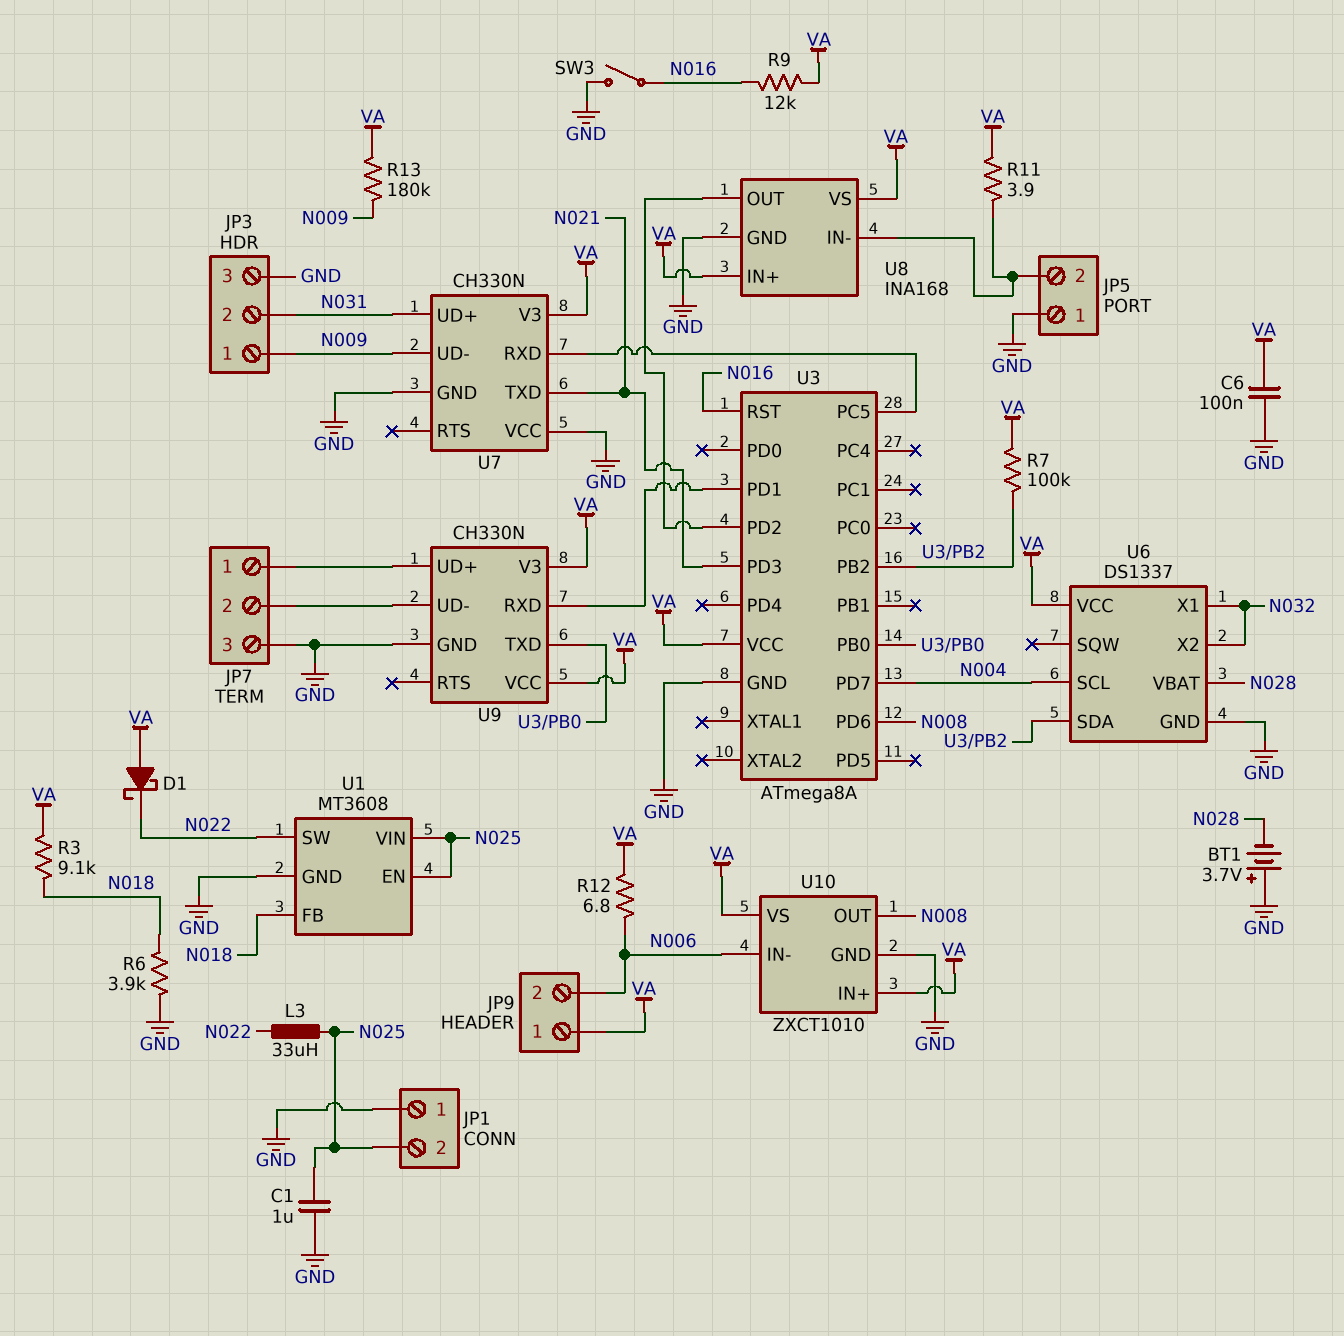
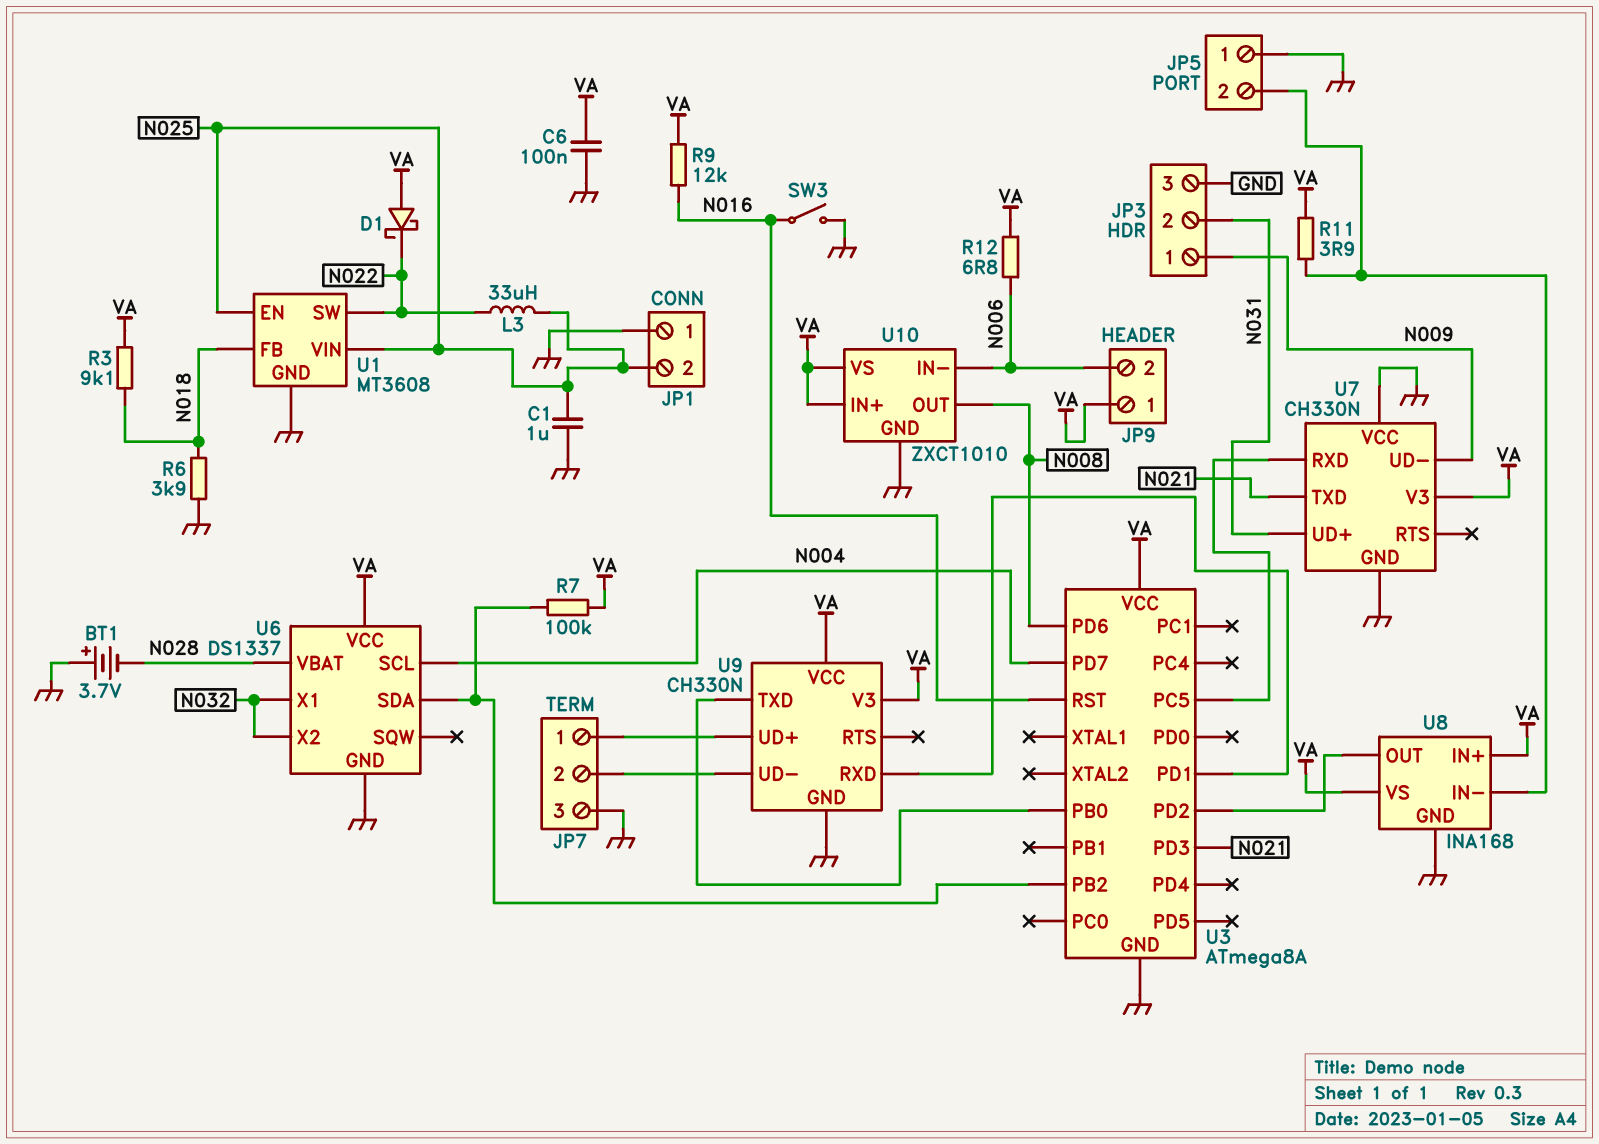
R13: 180k (N009, VA) -> none

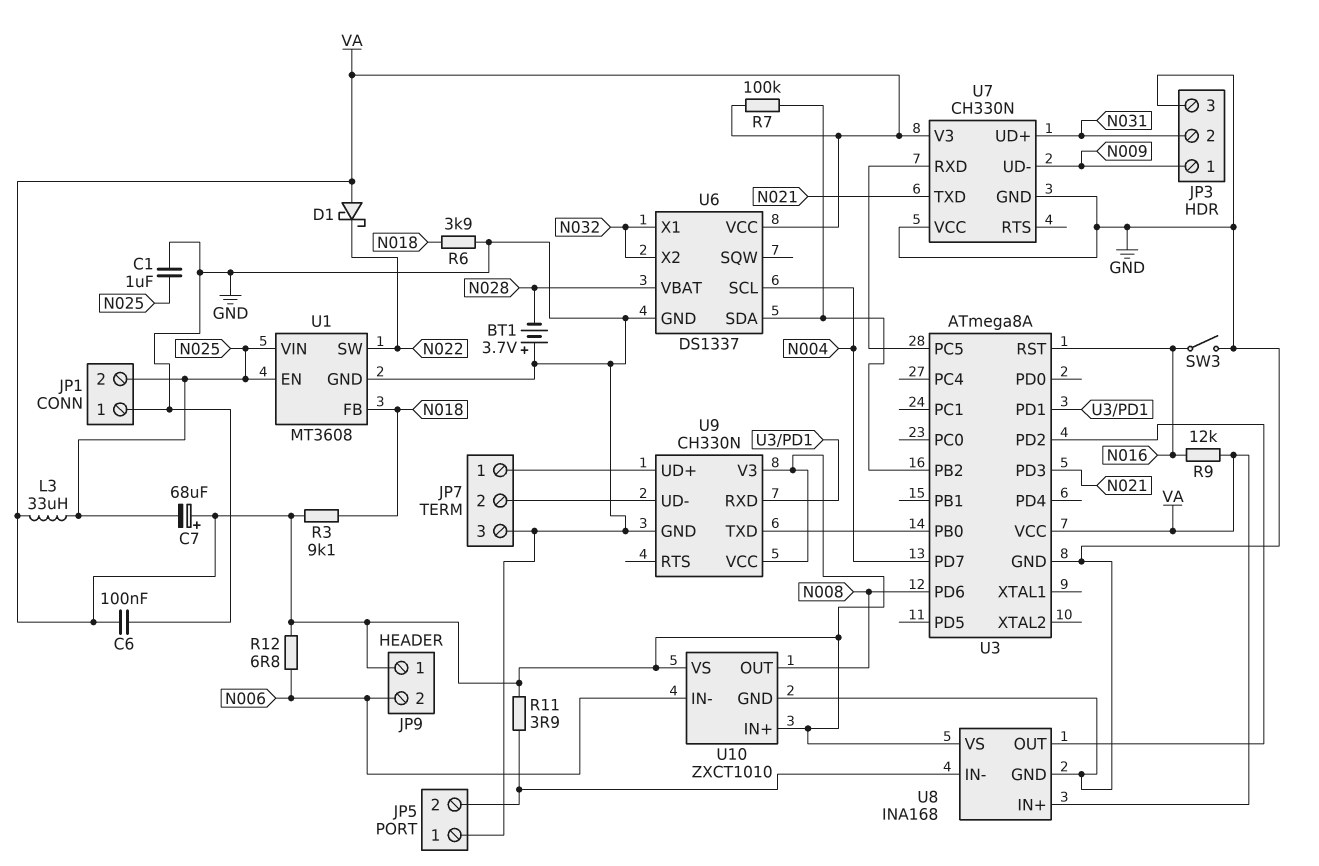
C7: none -> 68uF (plus VA, minus N025)
L3: 33uH (N022, N025) -> 33uH (N025, VA)

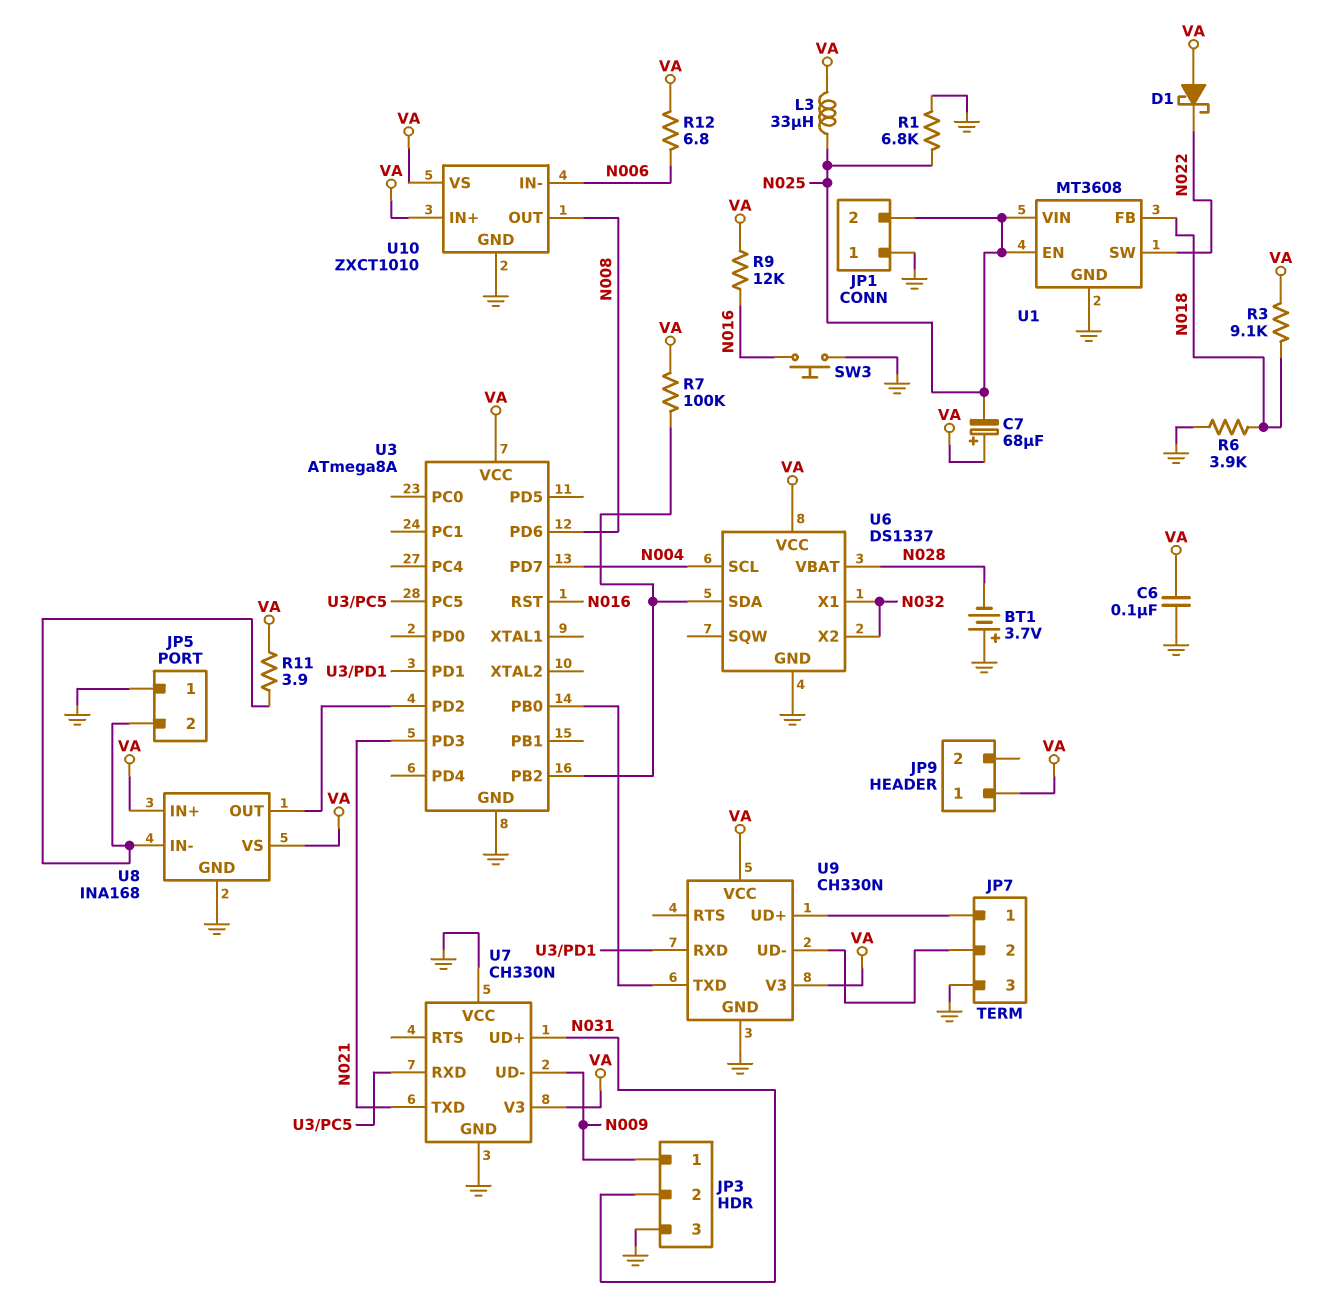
C1: 1uF (GND, N025) -> none
JP9 pin 2: N006 -> none
R1: none -> 6.8k (GND, N025)
SW3: switch (GND, N016) -> button (GND, N016)

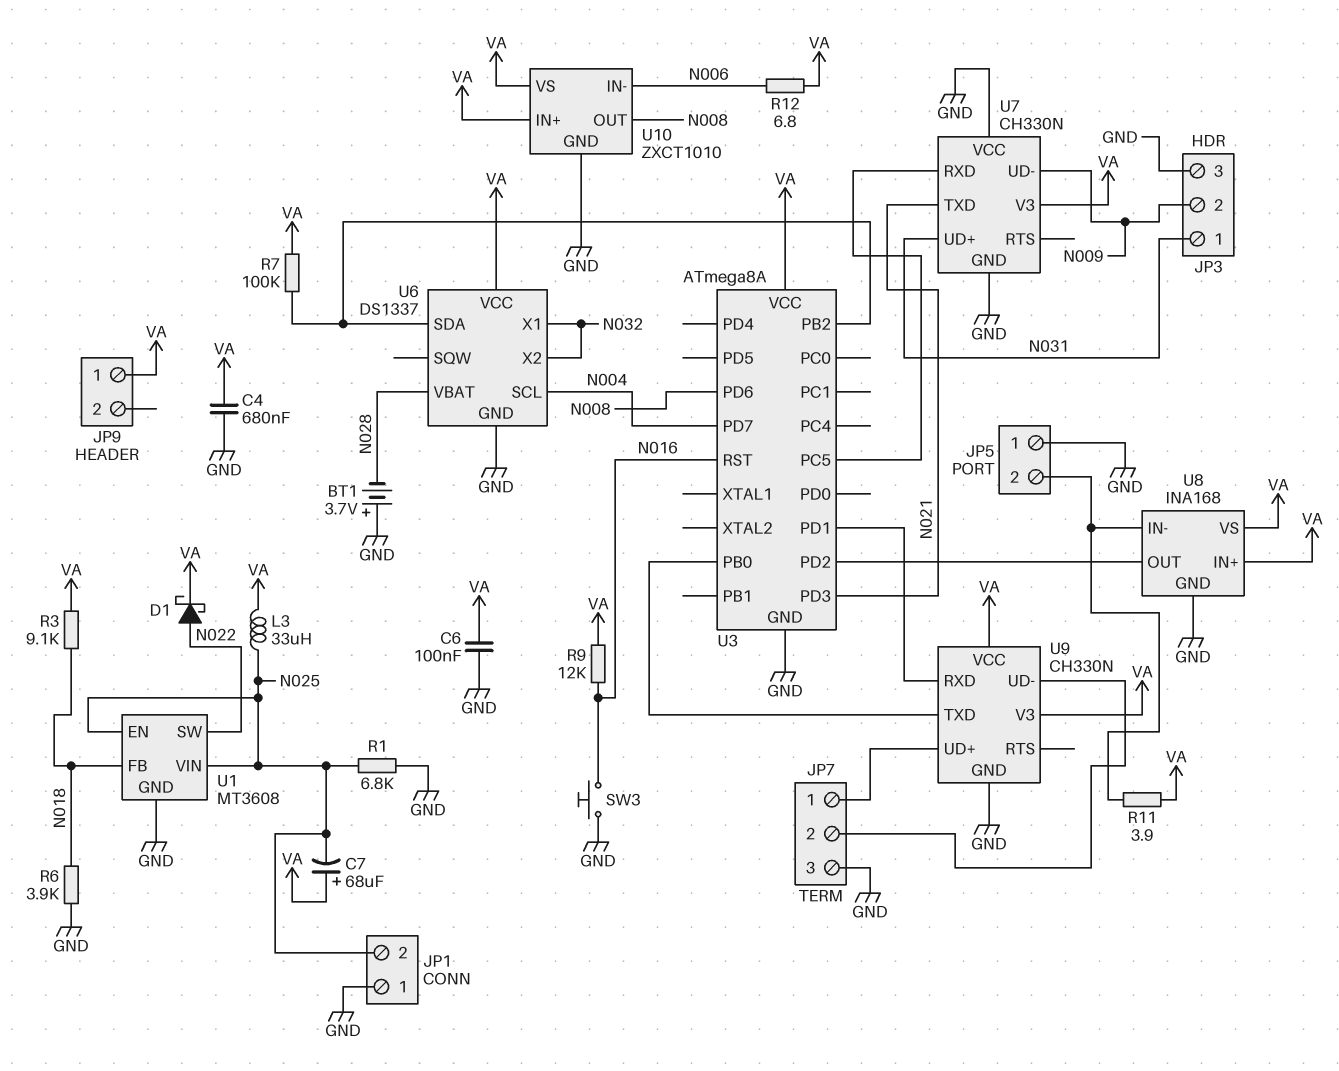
C4: none -> 680nF (GND, VA)
D1: schottky (A VA, K N022) -> schottky (A N022, K VA)
JP3 pin 1: N009 -> N031
JP3 pin 2: N031 -> N009

